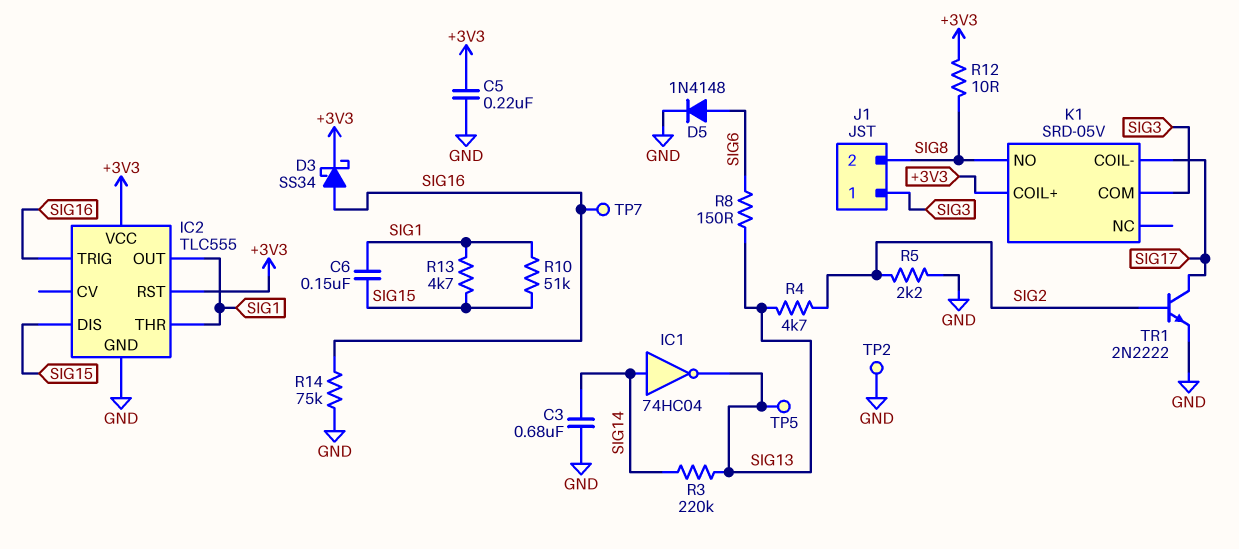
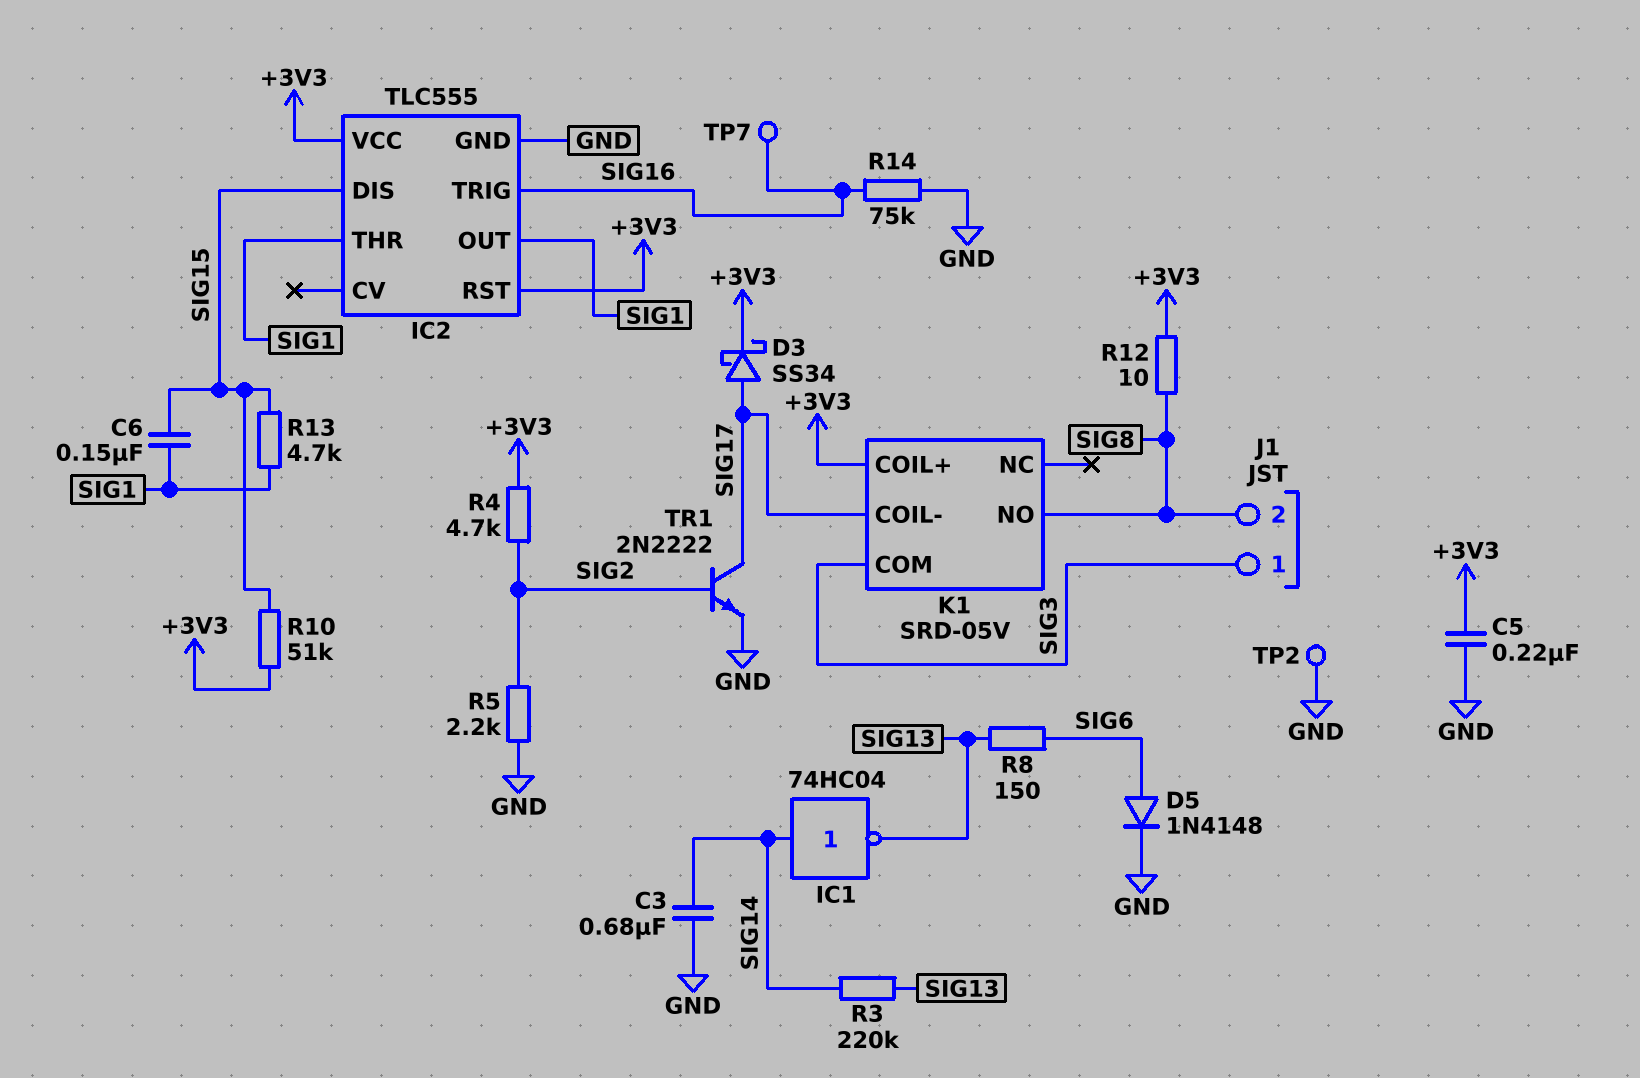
D3: schottky SS34 (A SIG16, K +3V3) -> schottky SS34 (A SIG17, K +3V3)
R4: 4.7k (SIG2, SIG13) -> 4.7k (+3V3, SIG2)
R10: 51k (SIG1, SIG15) -> 51k (+3V3, SIG15)
TP5: test point (SIG13) -> none

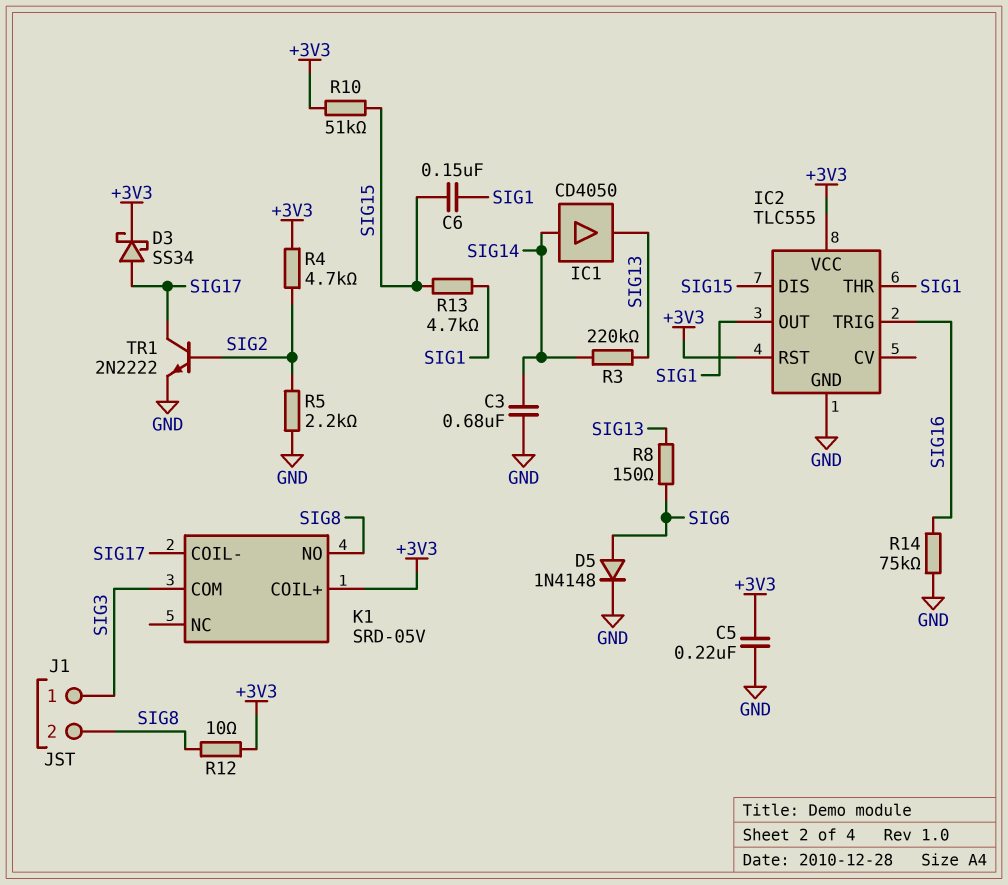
IC1: NOT 74HC04 (in SIG14, out SIG13) -> buffer CD4050 (in SIG14, out SIG13)
TP2: test point (GND) -> none
TP7: test point (SIG16) -> none

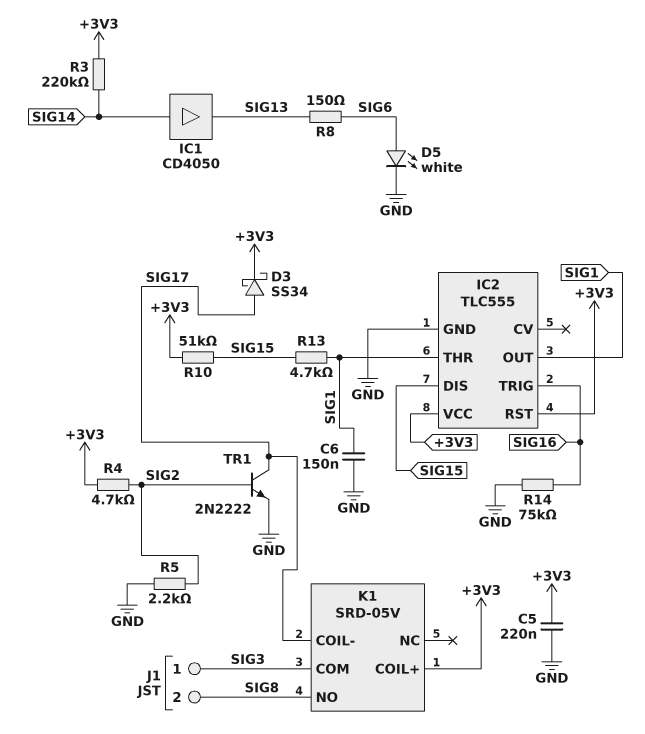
C3: 680nF (GND, SIG14) -> none
C6: 150nF (SIG1, SIG15) -> 150nF (GND, SIG1)
D5: diode 1N4148 (A SIG6, K GND) -> LED white (A SIG6, K GND)
R3: 220k (SIG13, SIG14) -> 220k (+3V3, SIG14)
R12: 10 (+3V3, SIG8) -> none

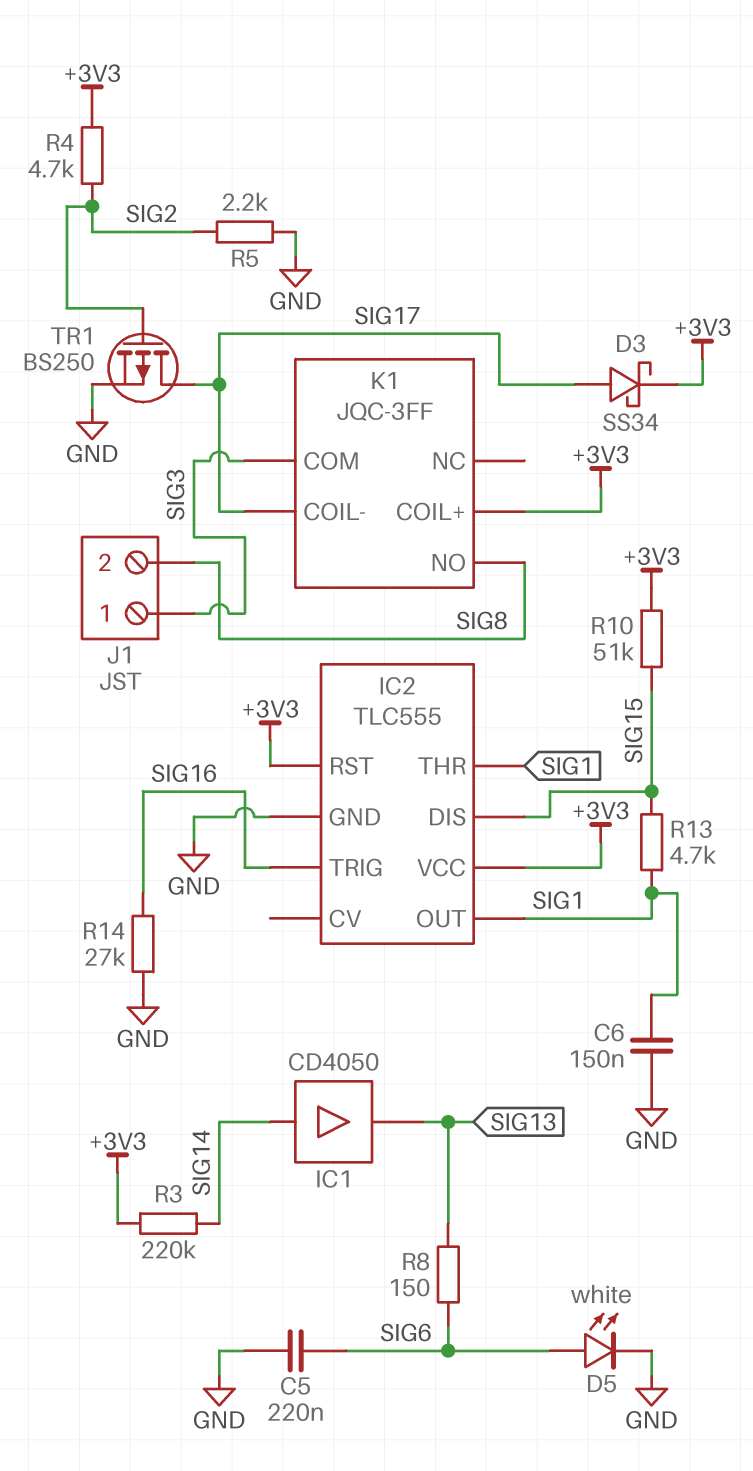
C5: 220nF (+3V3, GND) -> 220nF (GND, SIG6)
K1: SRD-05V -> JQC-3FF
R14: 75k (GND, SIG16) -> 27k (GND, SIG16)
TR1: NPN 2N2222 (B SIG2, C SIG17, E GND) -> PMOS BS250 (G SIG2, D SIG17, S GND)

